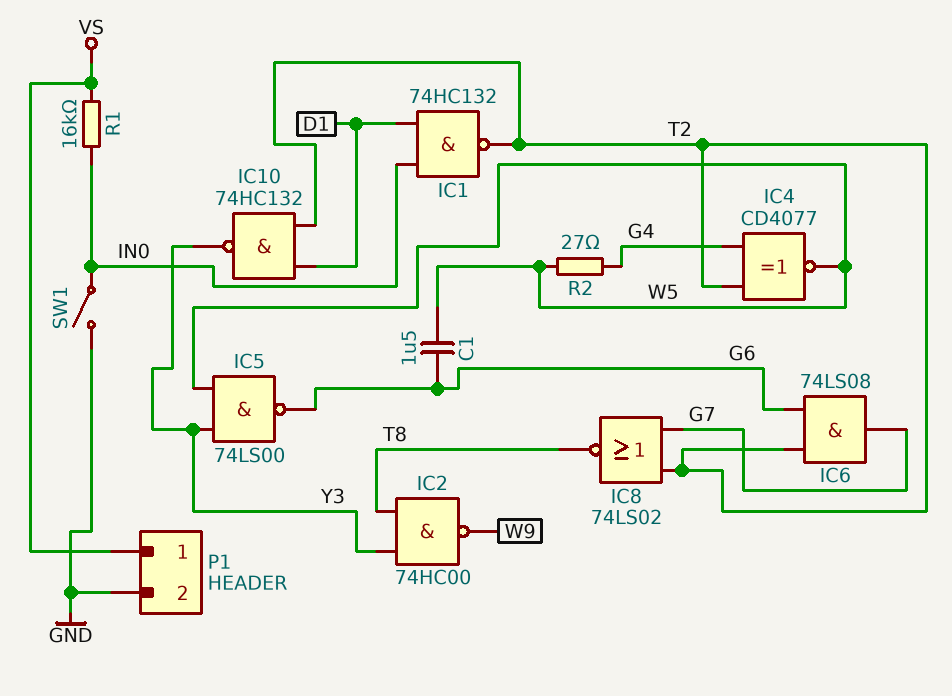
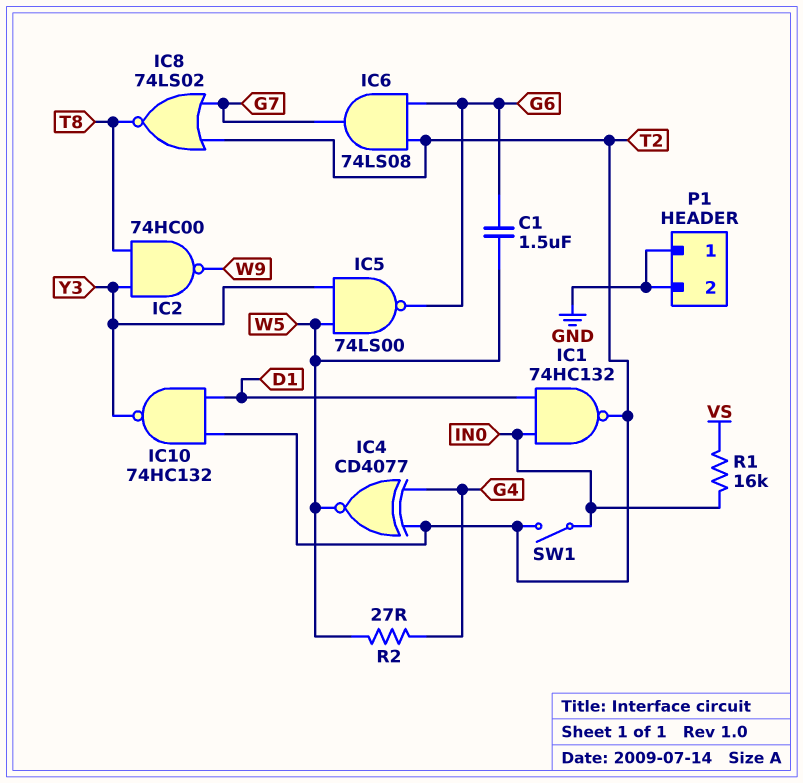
P1 pin 1: VS -> GND
SW1: switch (GND, IN0) -> switch (IN0, T2)

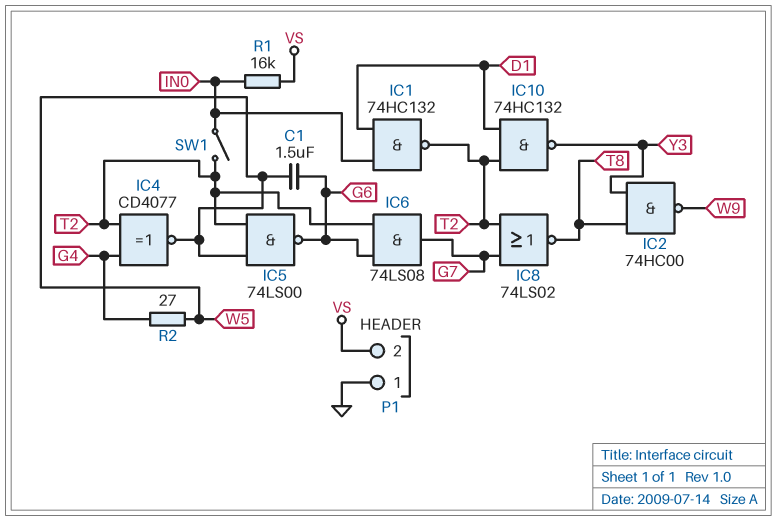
IC5: NAND 74LS00 (in W5, in Y3, out G6) -> NAND 74LS00 (in T2, in W5, out G6)
P1 pin 2: GND -> VS

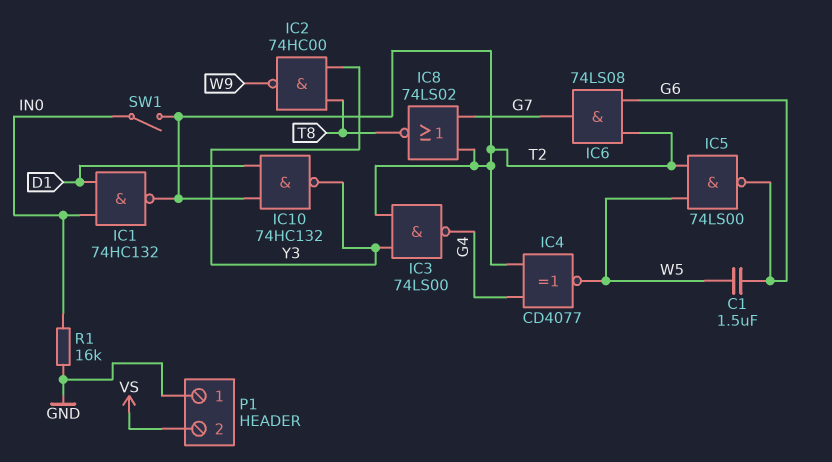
IC3: none -> NAND 74LS00 (in T2, in Y3, out G4)
R1: 16k (IN0, VS) -> 16k (GND, IN0)
R2: 27 (G4, W5) -> none

